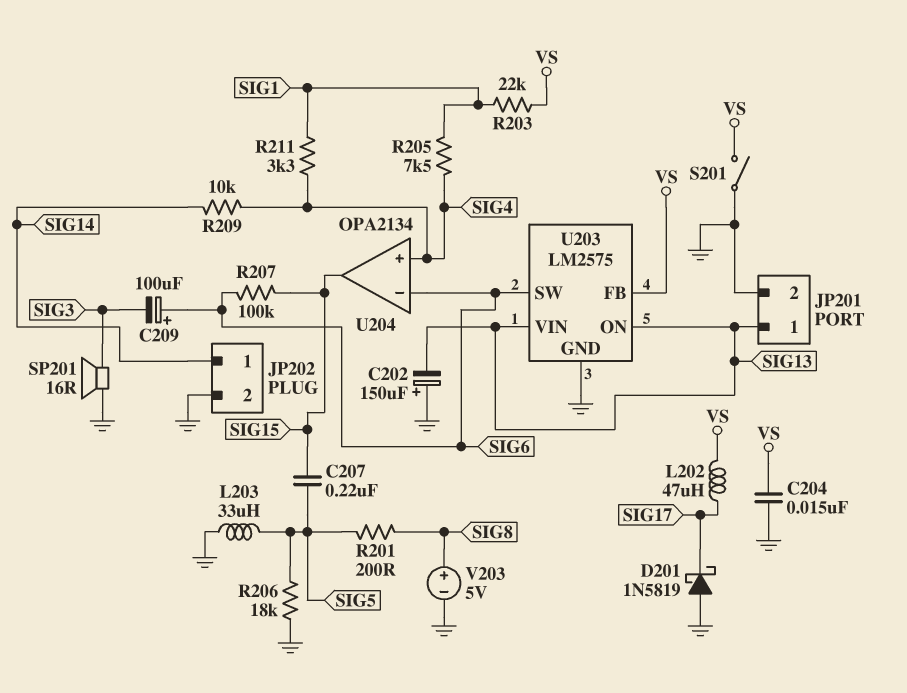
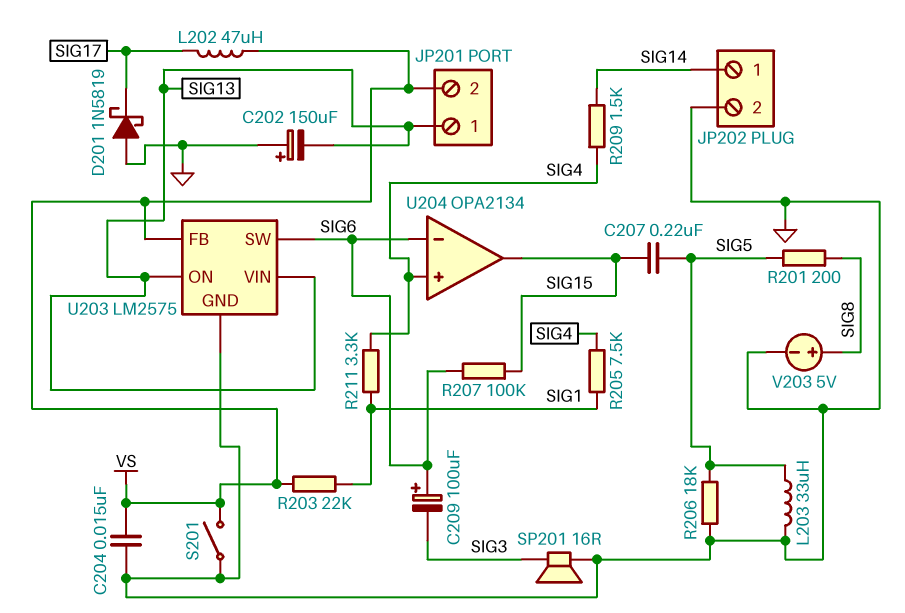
JP201 pin 2: GND -> VS
R209: 10k (SIG4, SIG14) -> 1.5k (SIG4, SIG14)

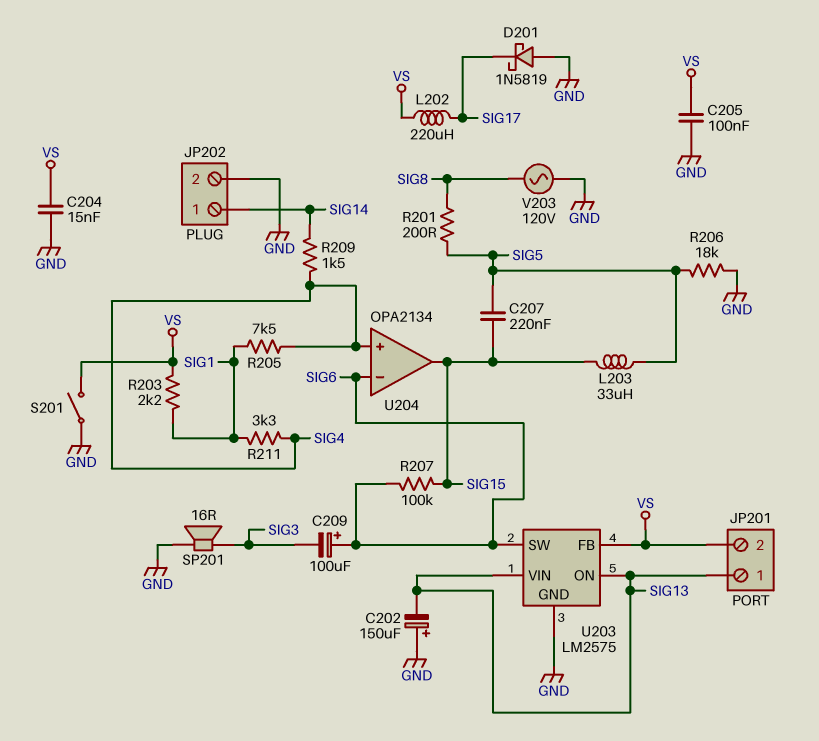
C205: none -> 100nF (GND, VS)
L202: 47uH (SIG17, VS) -> 220uH (SIG17, VS)
L203: 33uH (GND, SIG5) -> 33uH (SIG5, SIG15)
R203: 22k (SIG1, VS) -> 2.2k (SIG1, VS)
V203: 5V (plus SIG8, minus GND) -> AC 120V (GND, SIG8)

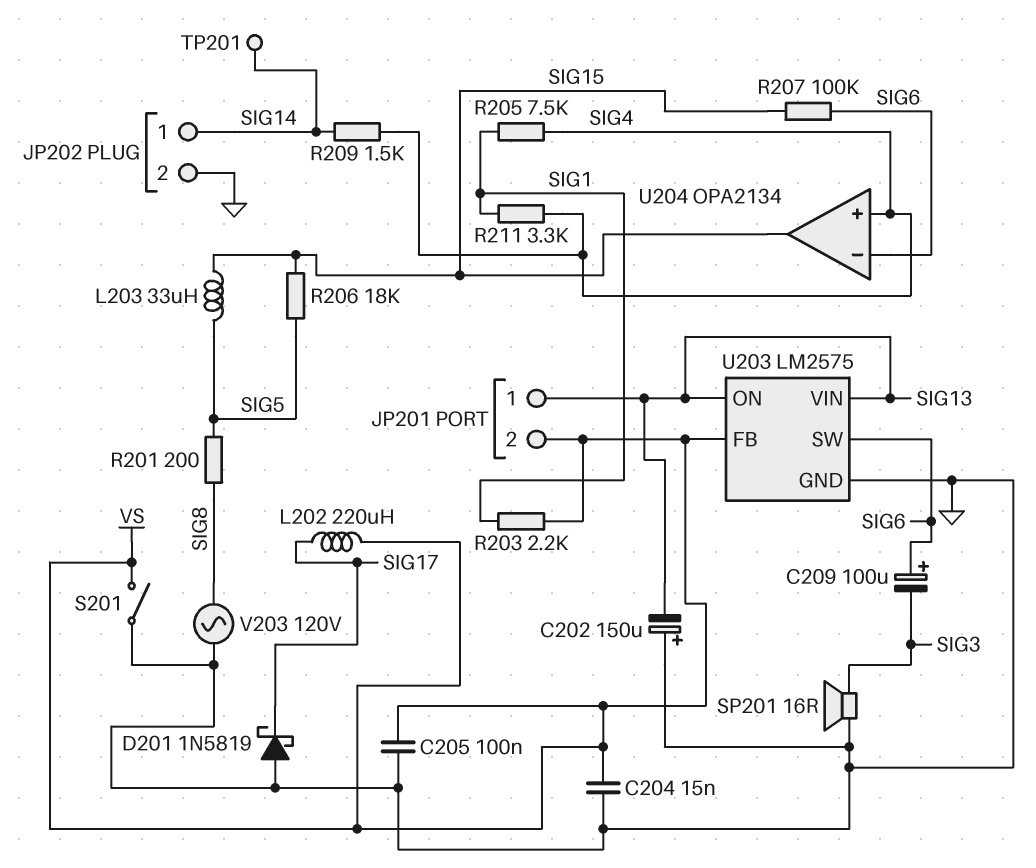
C207: 220nF (SIG5, SIG15) -> none
R206: 18k (GND, SIG5) -> 18k (SIG5, SIG15)
TP201: none -> test point (SIG14)

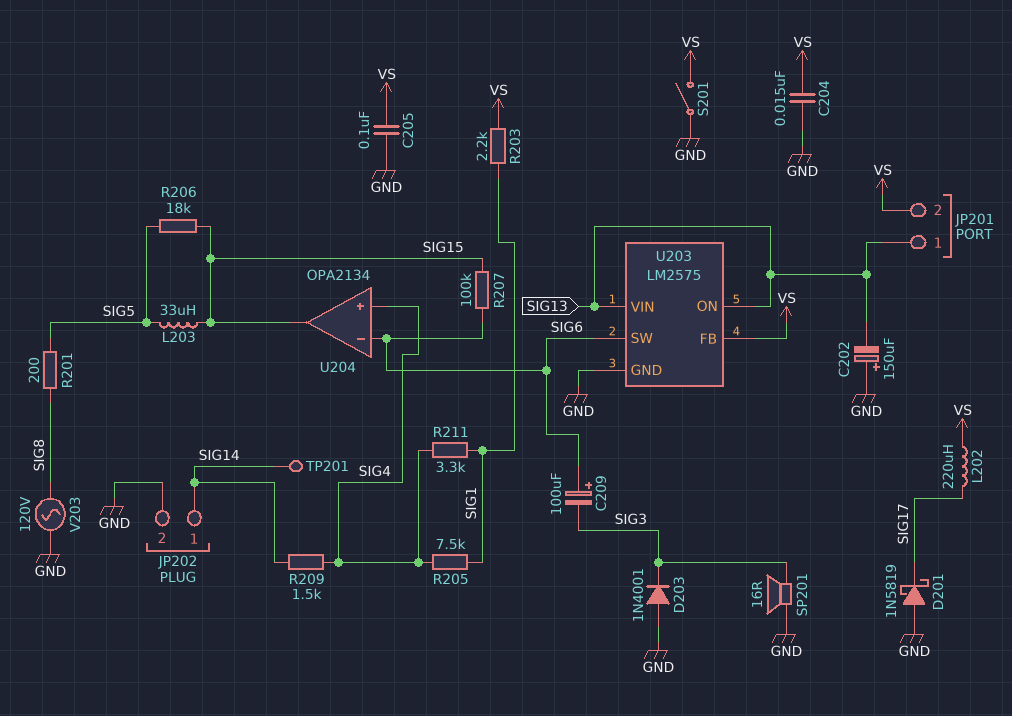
D203: none -> diode 1N4001 (A GND, K SIG3)

